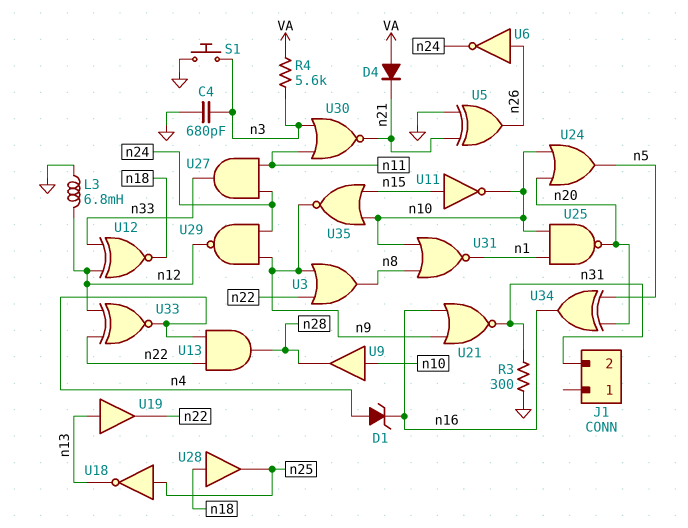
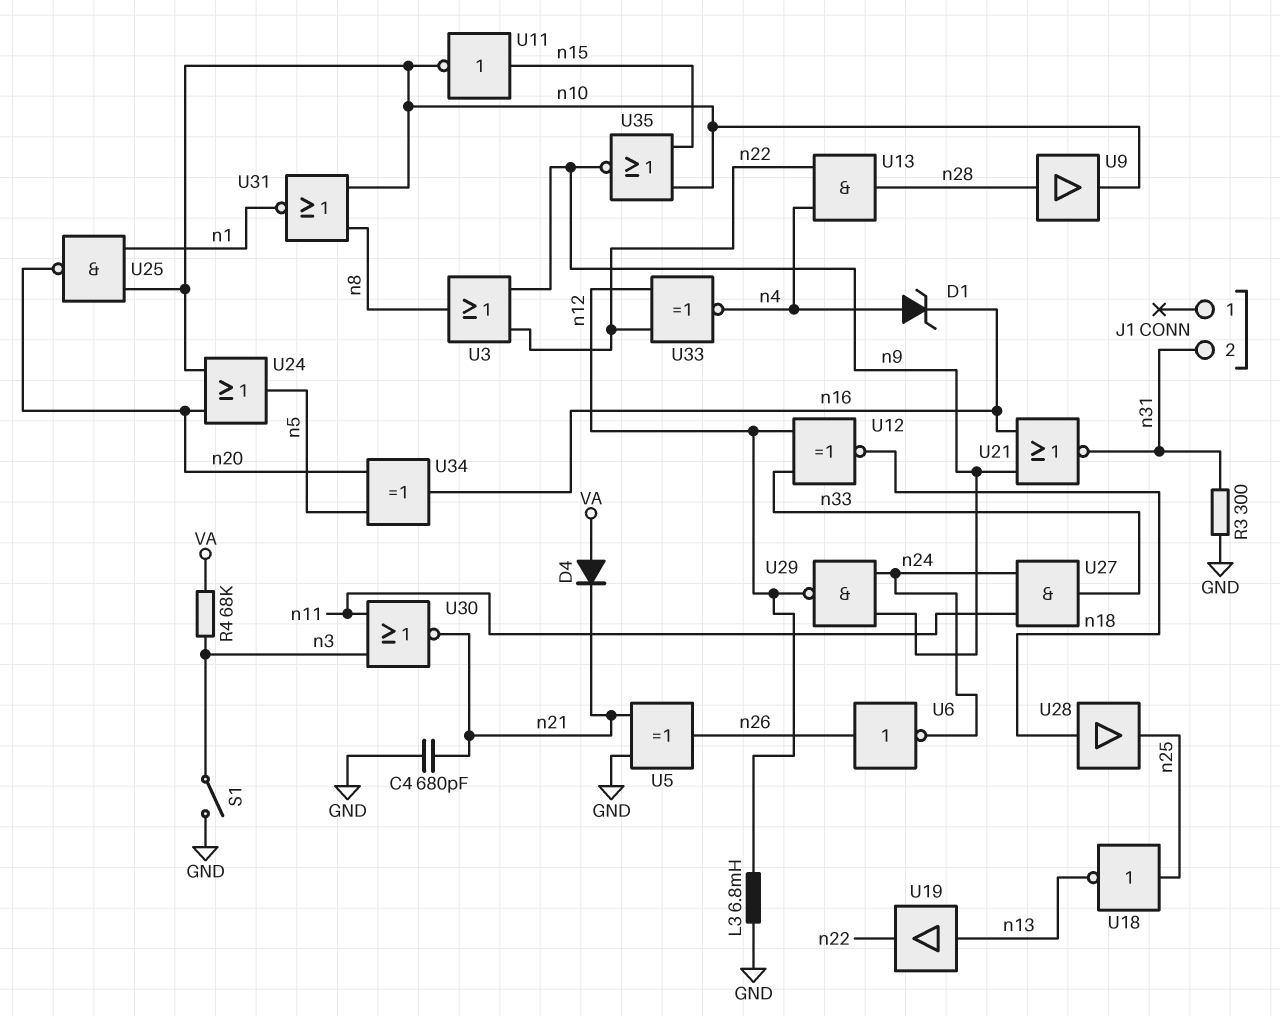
C4: 680pF (GND, n3) -> 680pF (GND, n21)
R4: 5.6k (VA, n3) -> 68k (VA, n3)
S1: button (GND, n3) -> switch (GND, n3)
U9: buffer (in n10, out n28) -> buffer (in n28, out n10)

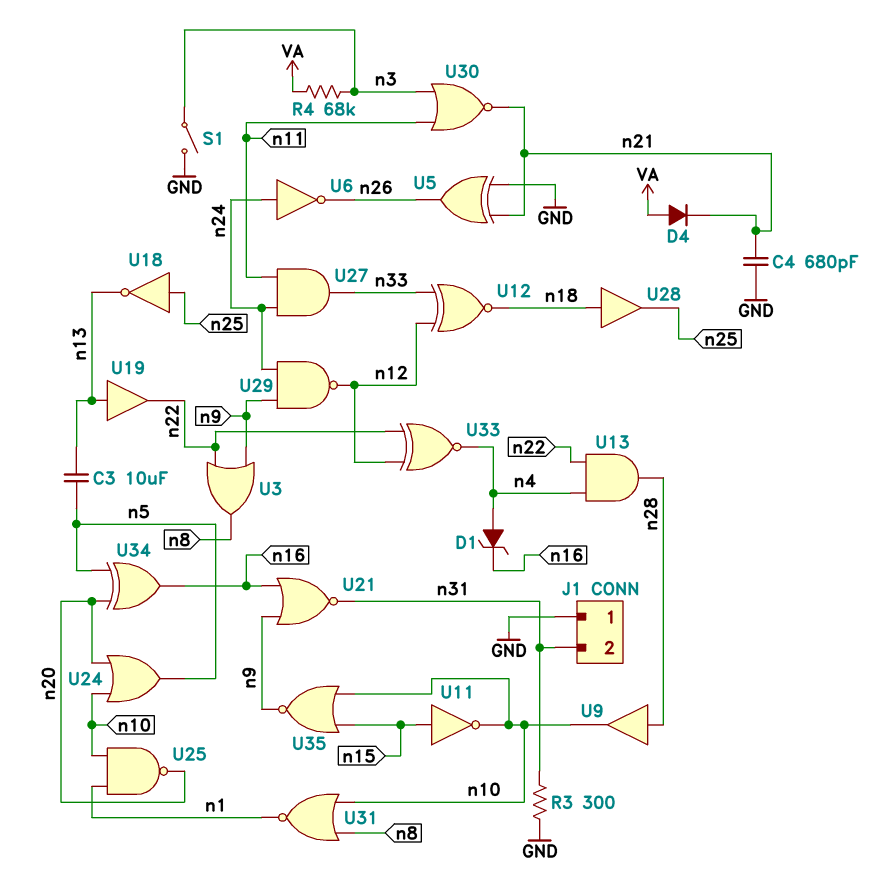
C3: none -> 10uF (n5, n13)
J1 pin 1: none -> GND
L3: 6.8mH (GND, n12) -> none
U6: NOT (in n26, out n24) -> NOT (in n24, out n26)

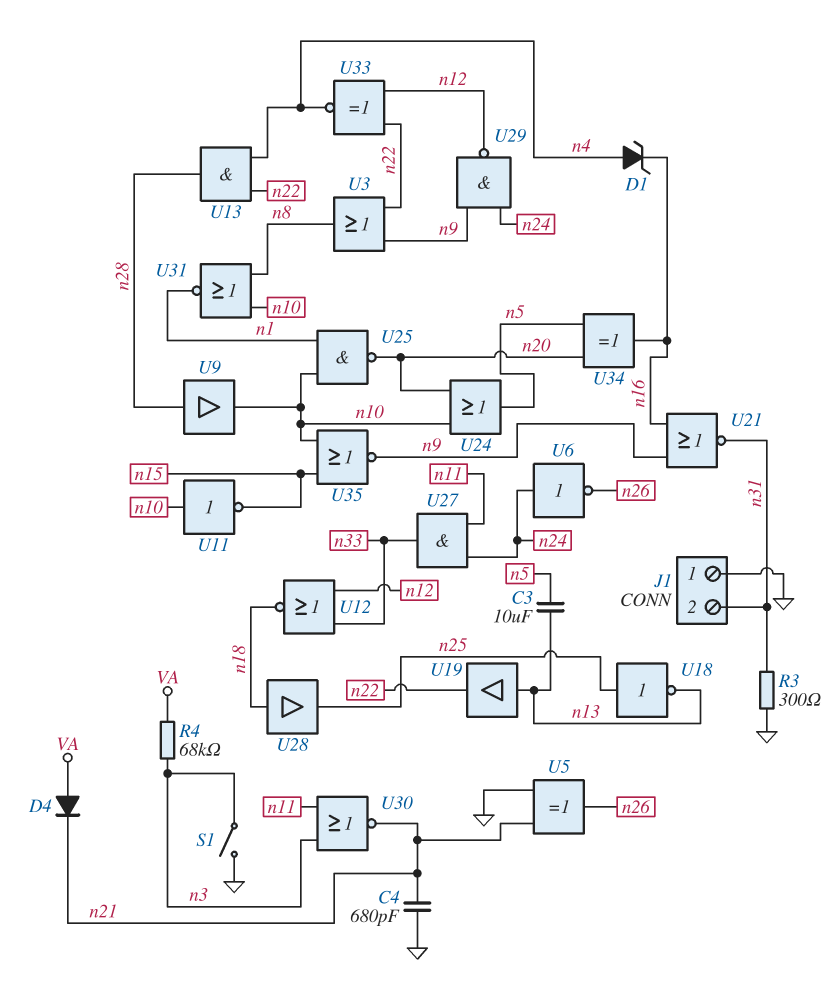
U11: NOT (in n15, out n10) -> NOT (in n10, out n15)
U12: XNOR (in n12, in n33, out n18) -> NOR (in n12, in n33, out n18)

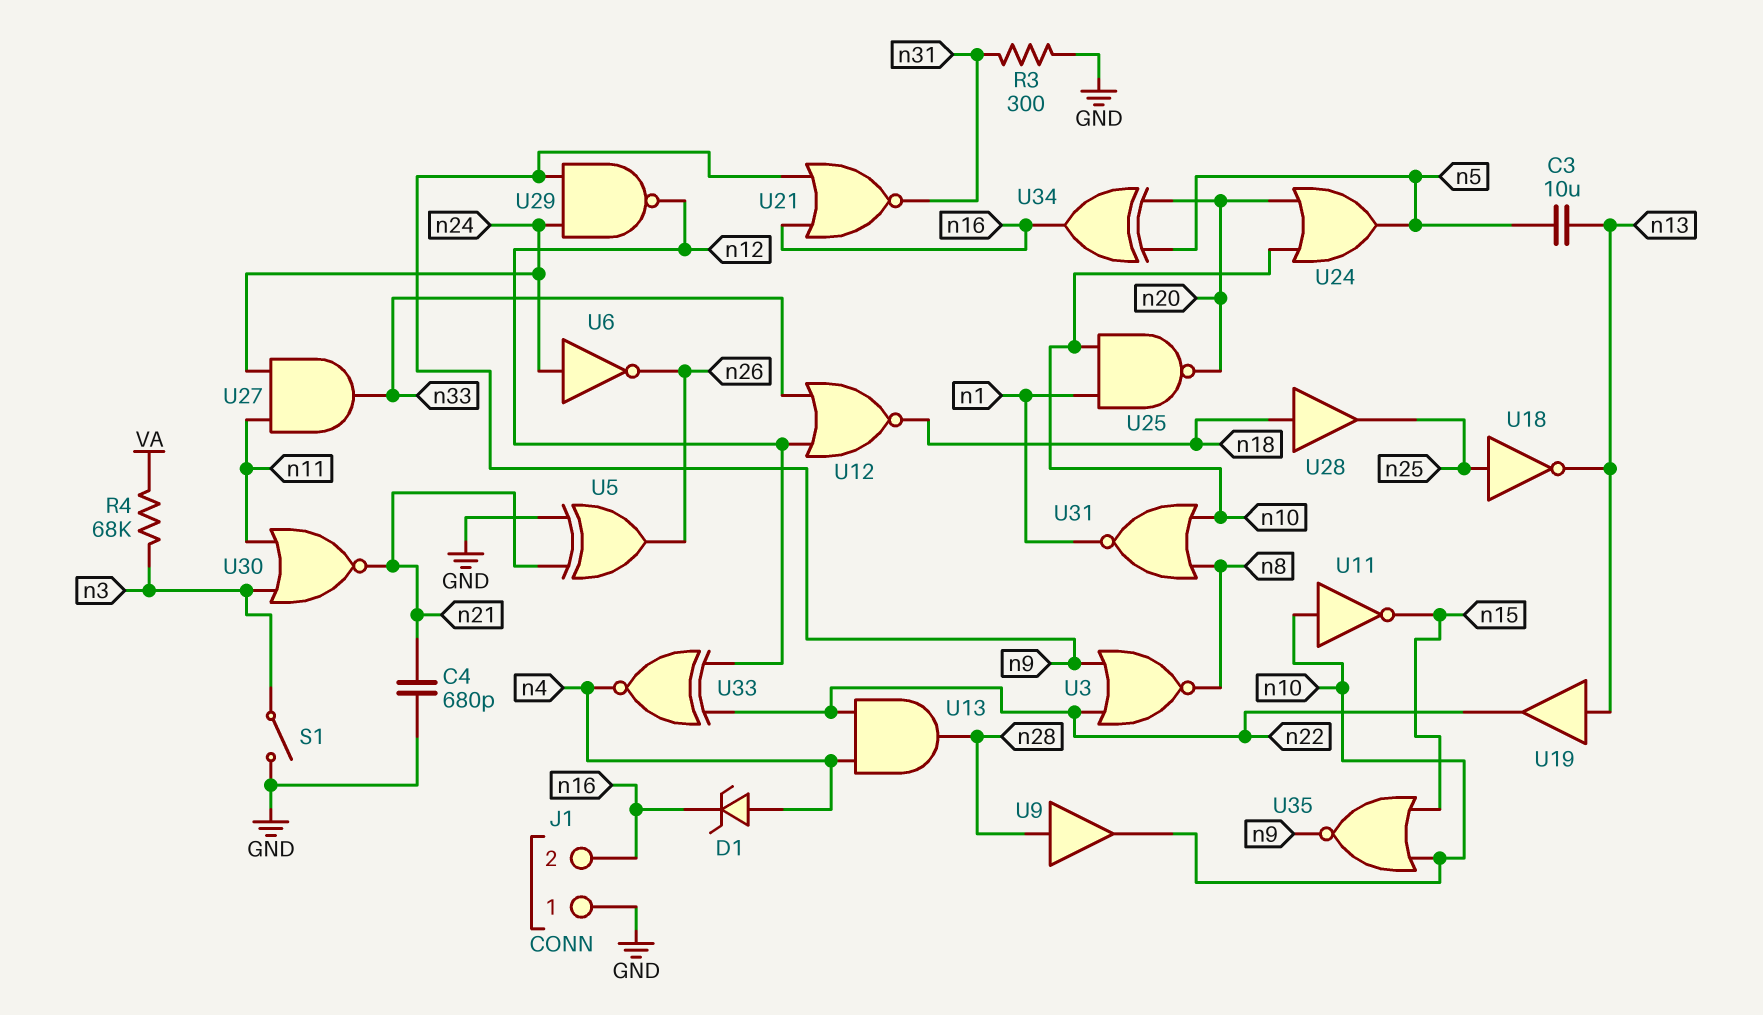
D4: diode (A VA, K n21) -> none
J1 pin 2: n31 -> n16
U3: OR (in n9, in n22, out n8) -> NOR (in n9, in n22, out n8)

